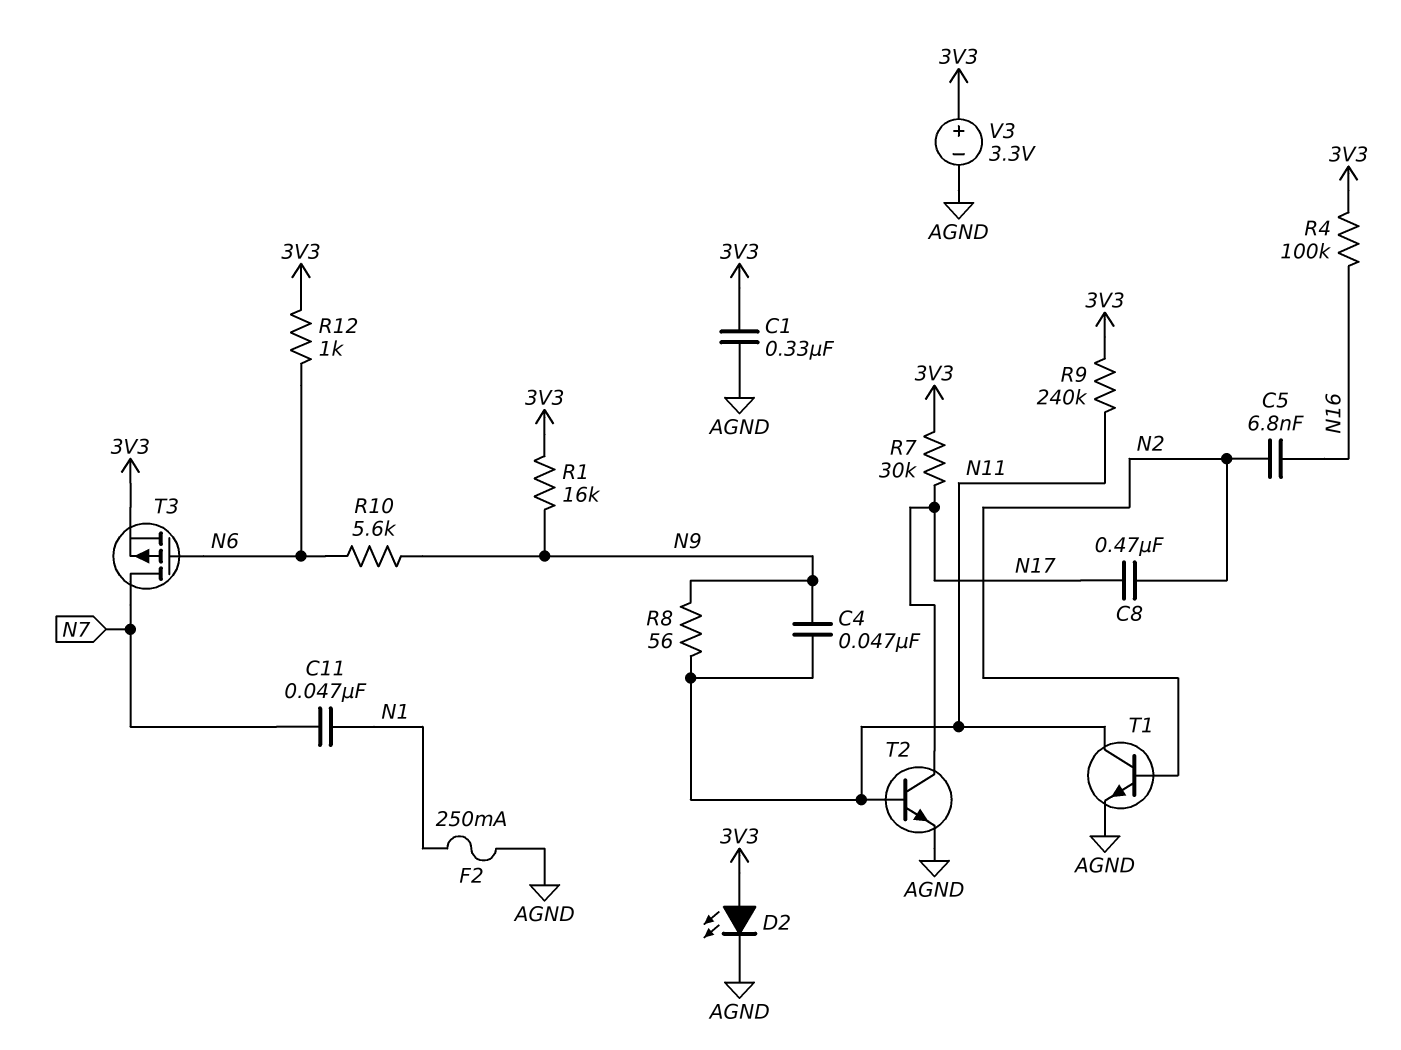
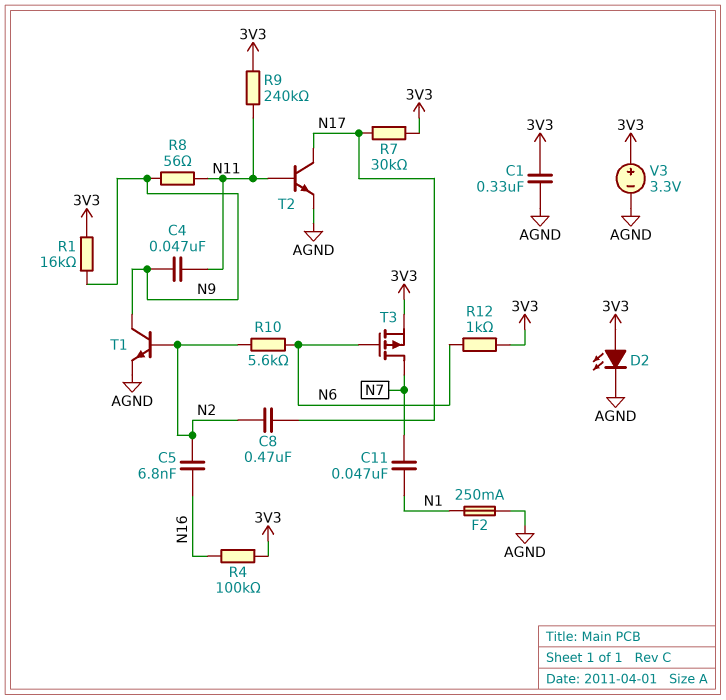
R10: 5.6k (N6, N9) -> 5.6k (N2, N6)
T1: NPN (B N2, C N11, E AGND) -> NPN (B N2, C N9, E AGND)

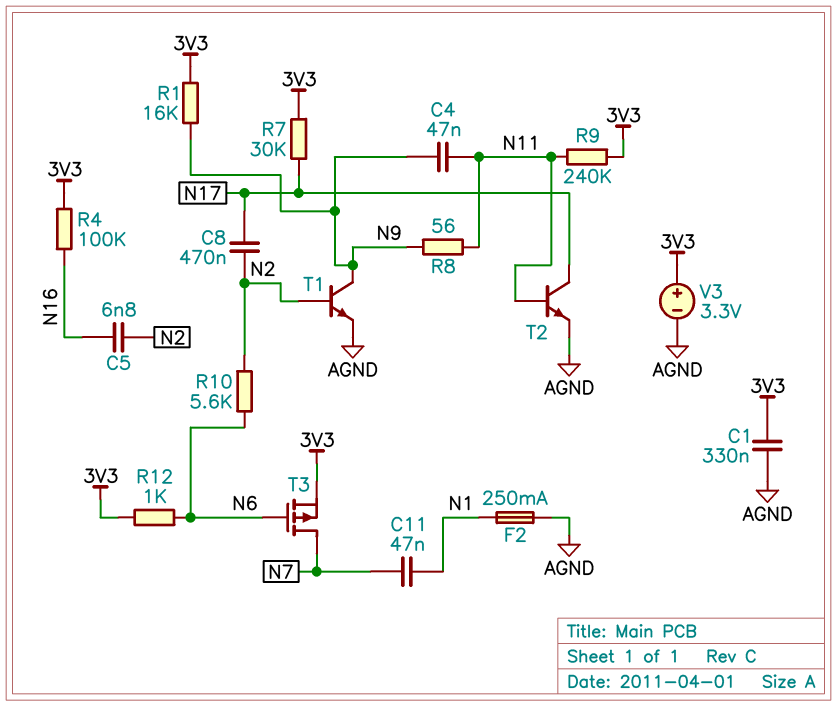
D2: LED (A 3V3, K AGND) -> none

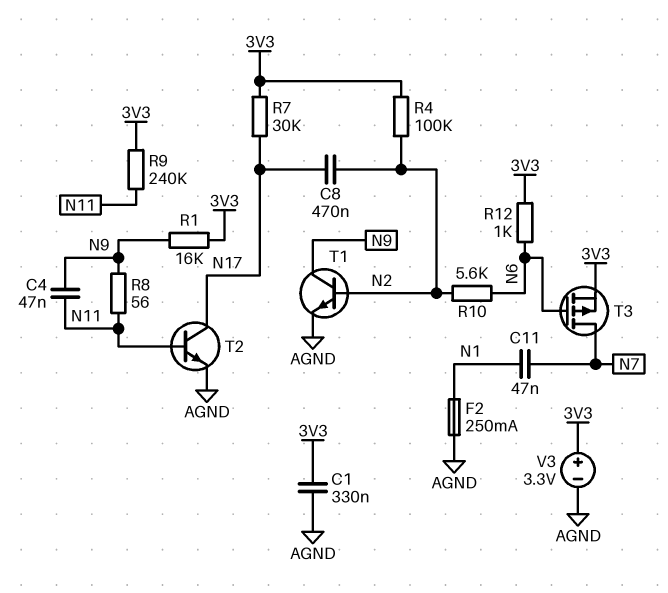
C5: 6.8nF (N2, N16) -> none
R4: 100k (3V3, N16) -> 100k (3V3, N2)

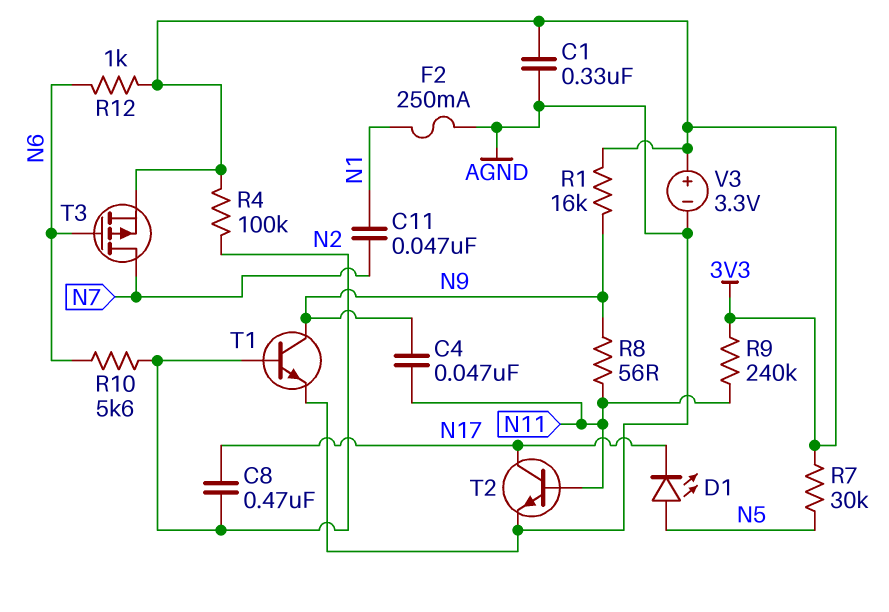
D1: none -> LED (A N5, K N17)
R7: 30k (3V3, N17) -> 30k (3V3, N5)

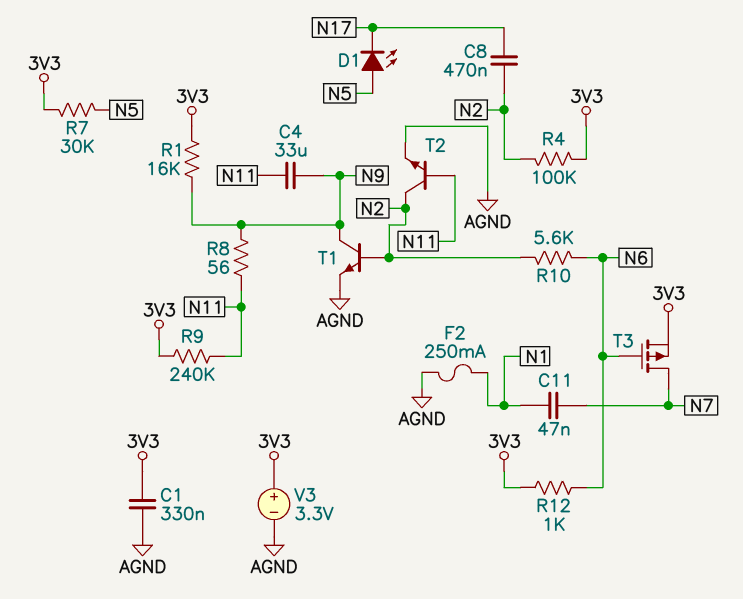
C4: 47nF (N9, N11) -> 33uF (N9, N11)
T2: NPN (B N11, C N17, E AGND) -> NPN (B N11, C N2, E AGND)

